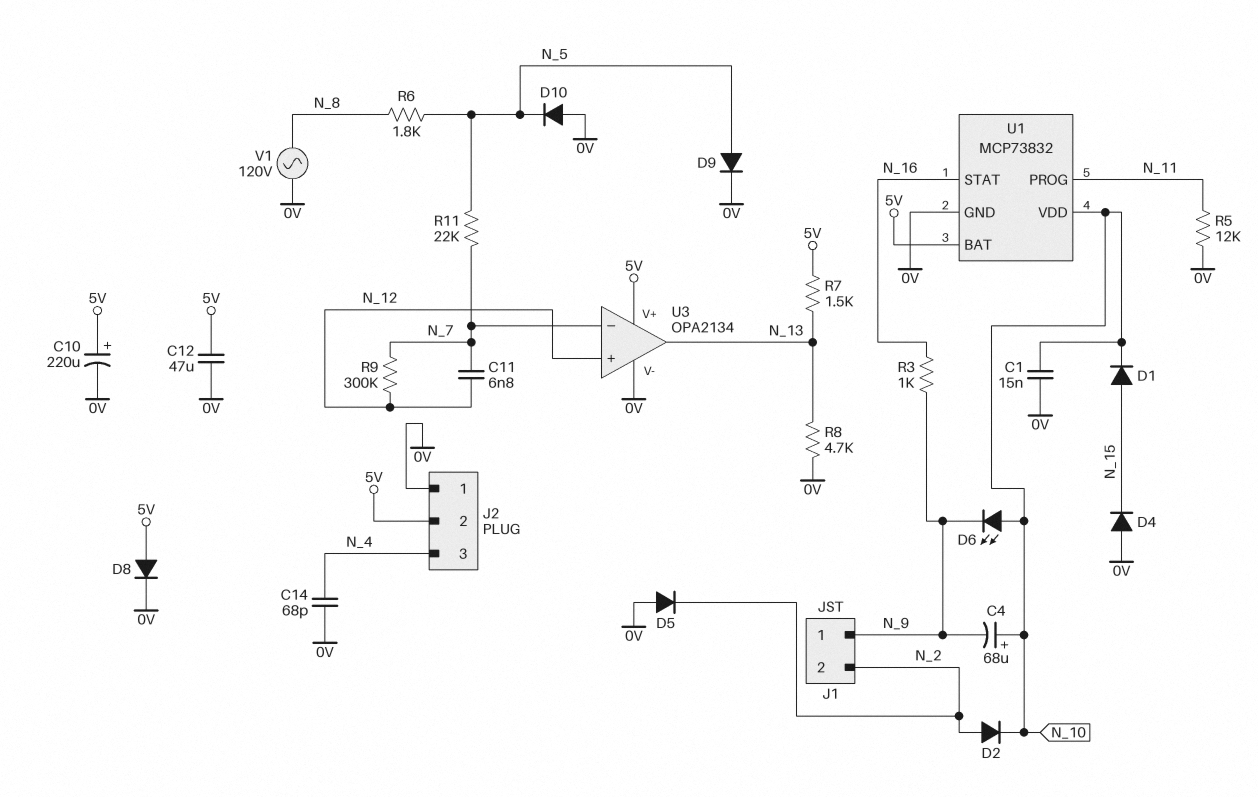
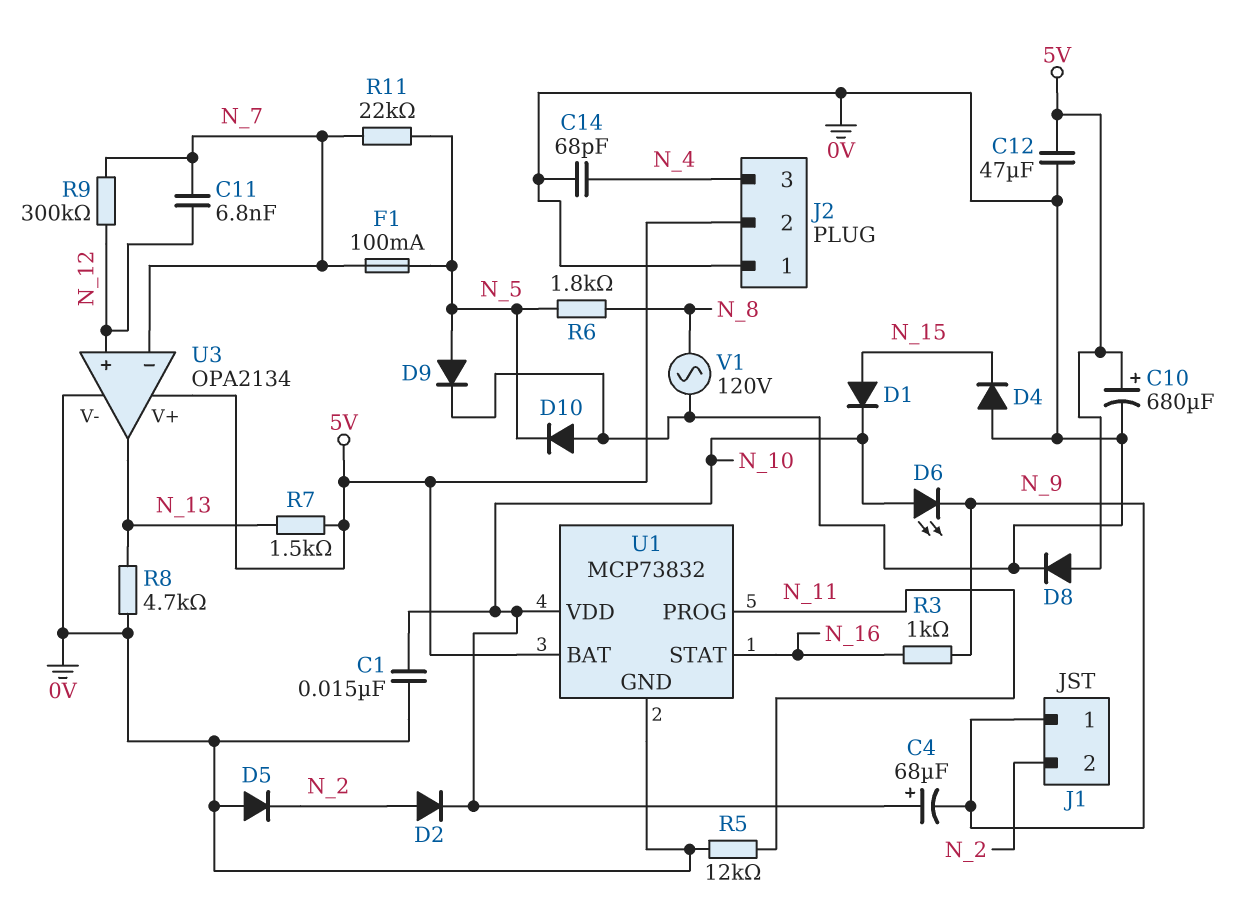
C10: 220uF (plus 5V, minus 0V) -> 680uF (plus 5V, minus 0V)
F1: none -> 100mA (N_5, N_7)

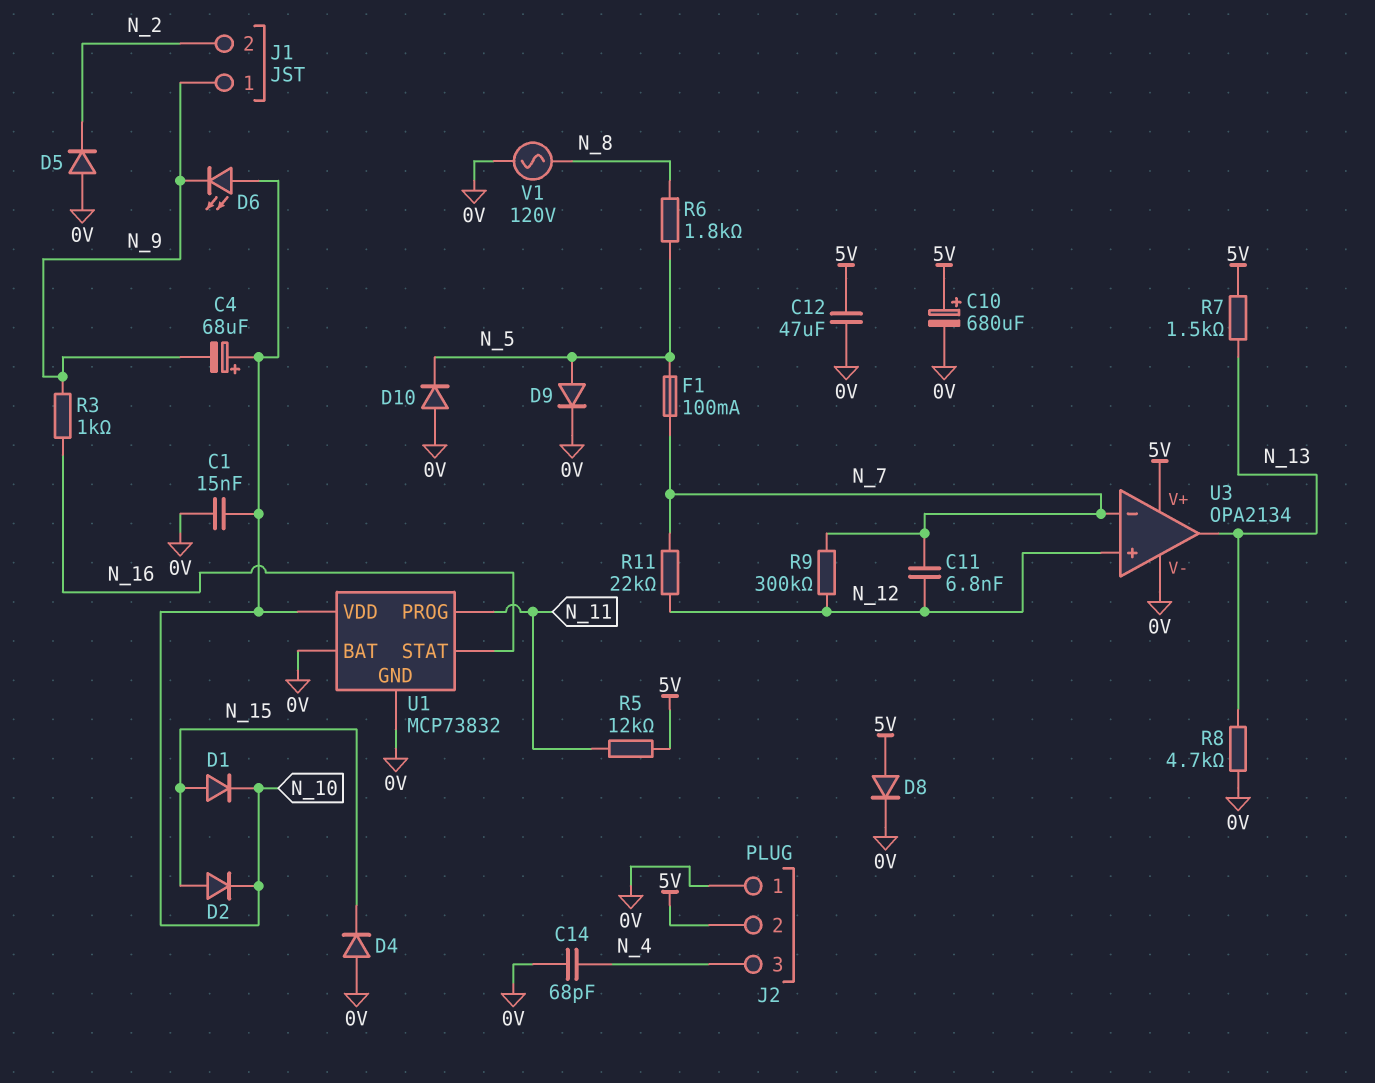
D2: diode (A N_2, K N_10) -> diode (A N_15, K N_10)
R5: 12k (0V, N_11) -> 12k (5V, N_11)
R11: 22k (N_5, N_7) -> 22k (N_7, N_12)
U1 pin BAT: 5V -> 0V

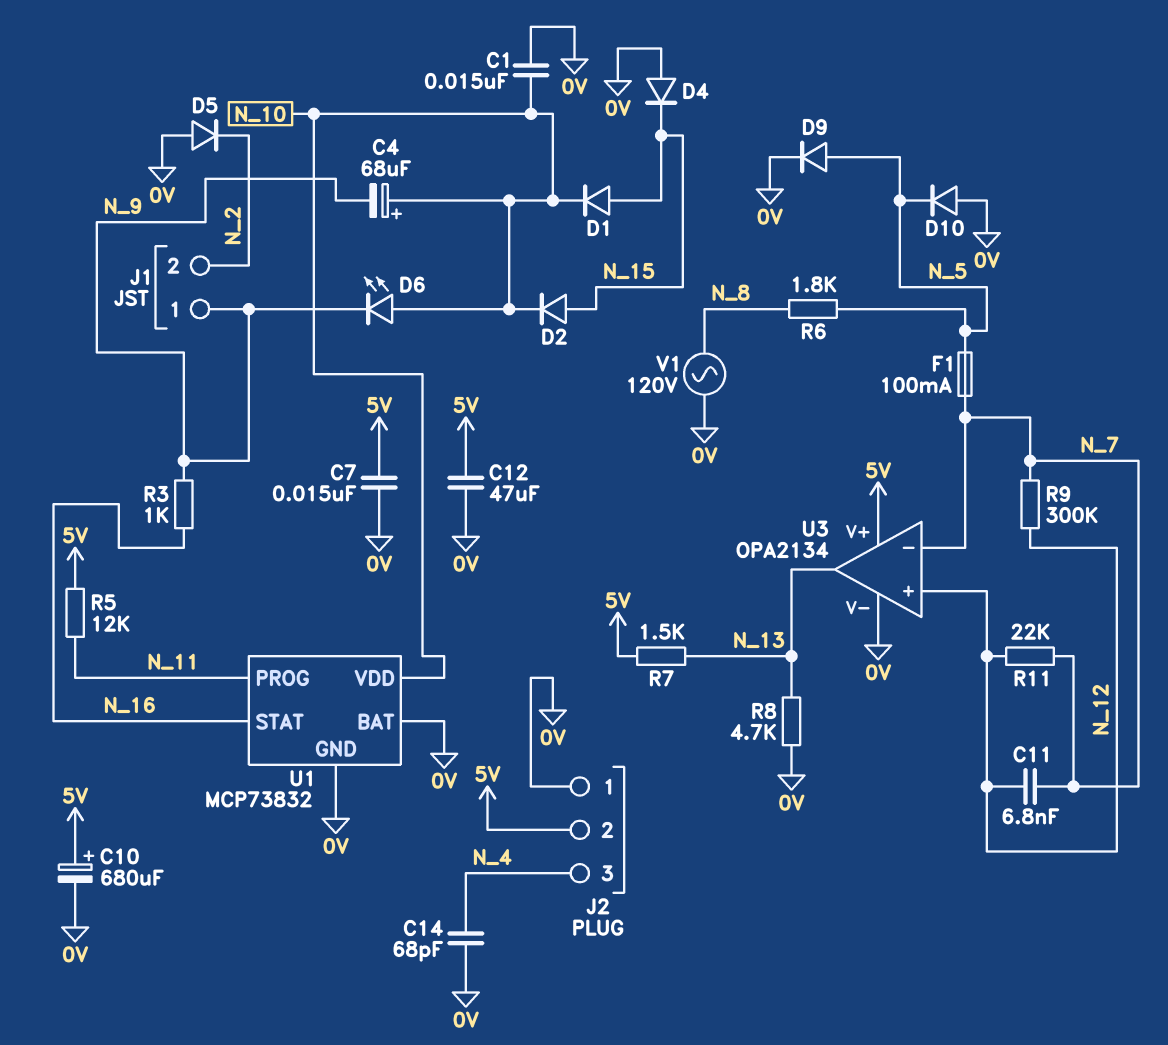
C7: none -> 15nF (0V, 5V)
D8: diode (A 5V, K 0V) -> none

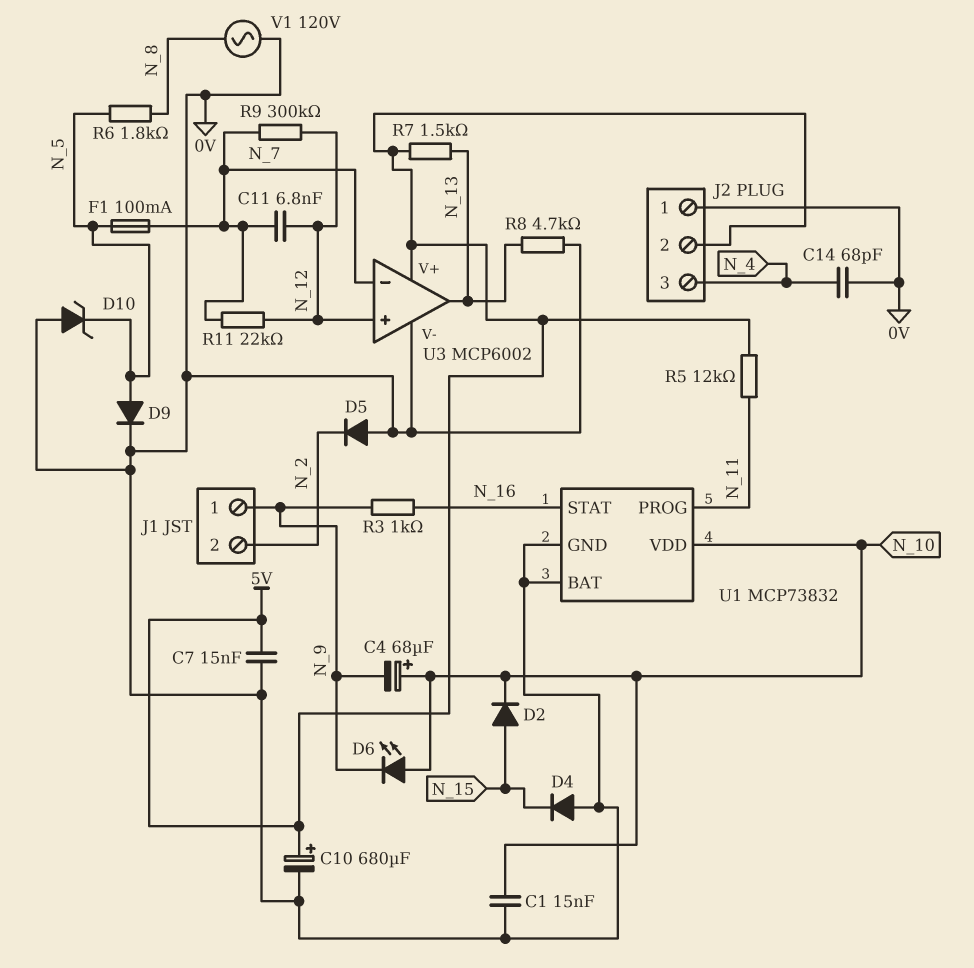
C12: 47uF (0V, 5V) -> none
D1: diode (A N_15, K N_10) -> none
D10: diode (A 0V, K N_5) -> zener (A 0V, K N_5)
U3: OPA2134 -> MCP6002

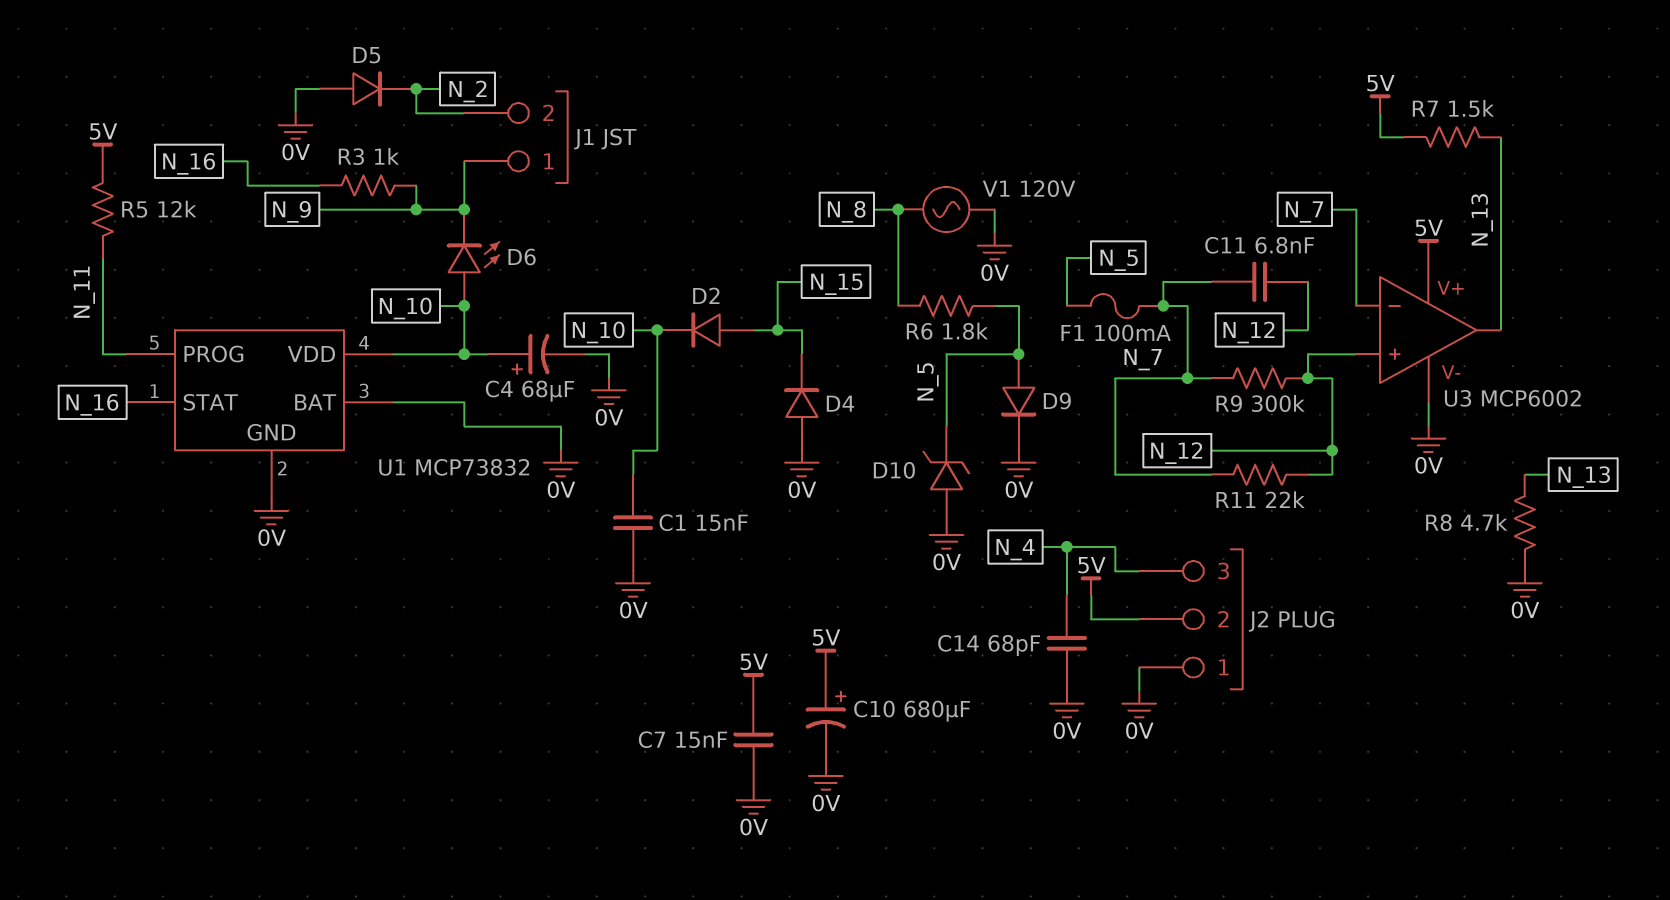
C4: 68uF (plus N_10, minus N_9) -> 68uF (plus N_10, minus 0V)

